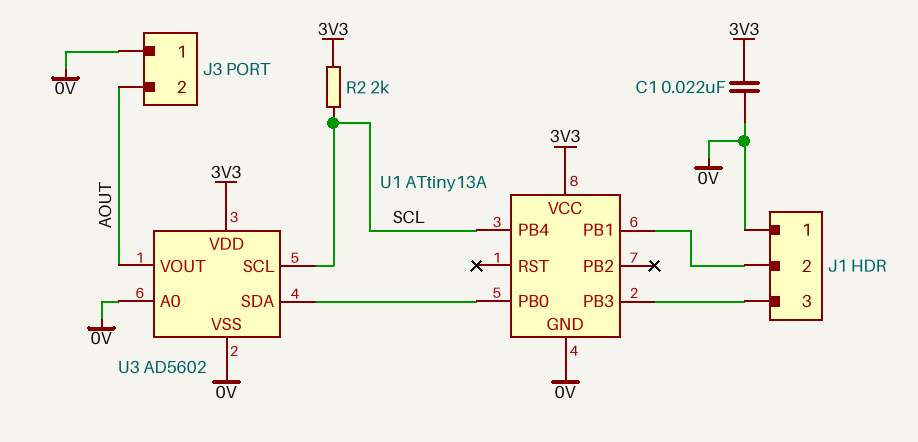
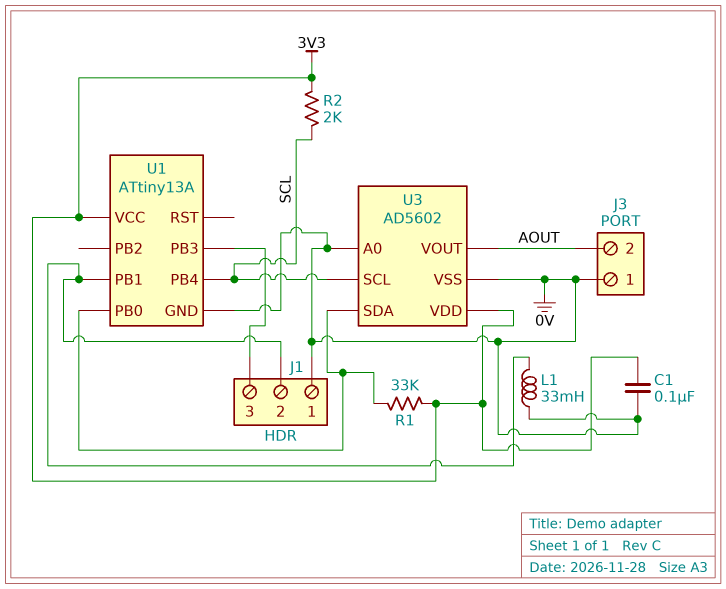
C1: 22nF (0V, 3V3) -> 100nF (0V, 3V3)
L1: none -> 33mH (0V, J1/2)
R1: none -> 33k (3V3, U1/PB0)

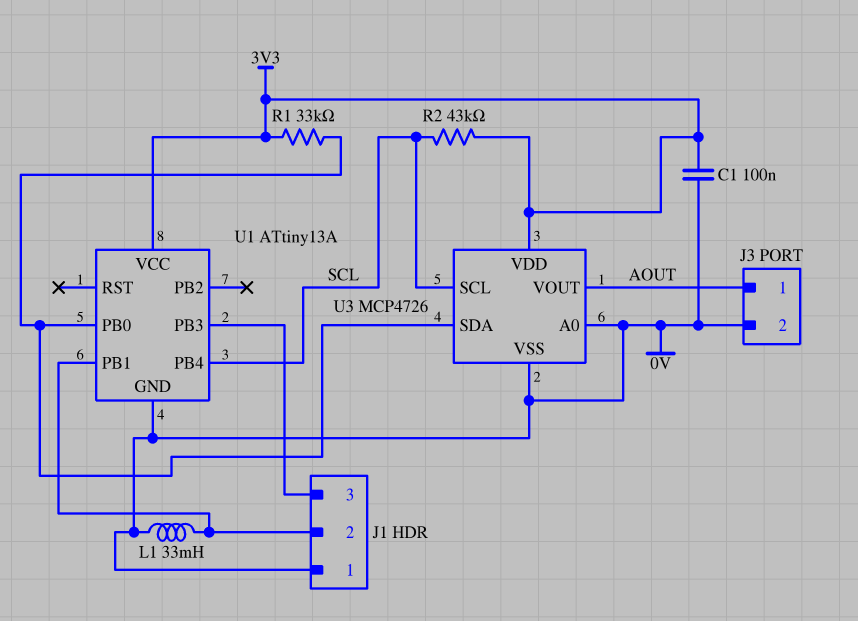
J3 pin 1: 0V -> AOUT
J3 pin 2: AOUT -> 0V
R2: 2k (3V3, SCL) -> 43k (3V3, SCL)
U3: AD5602 -> MCP4726

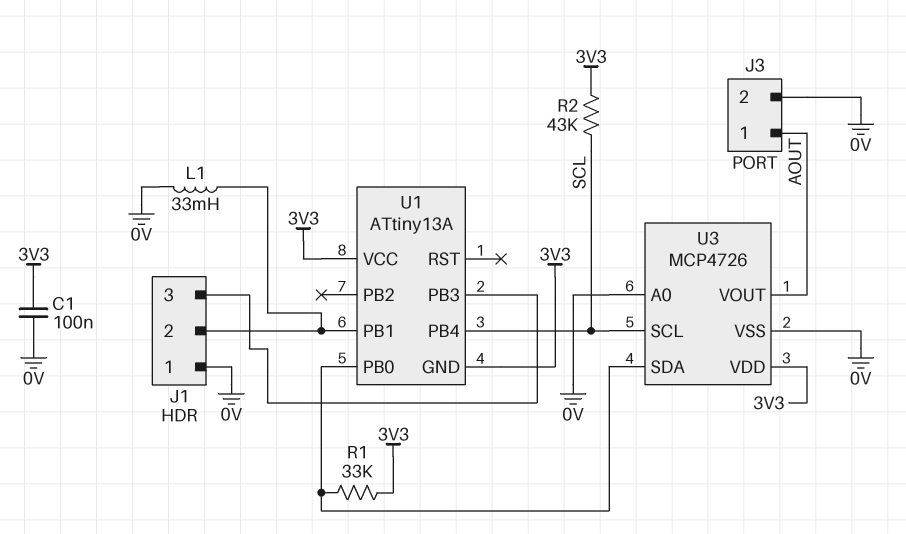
U1 pin GND: 0V -> 3V3

